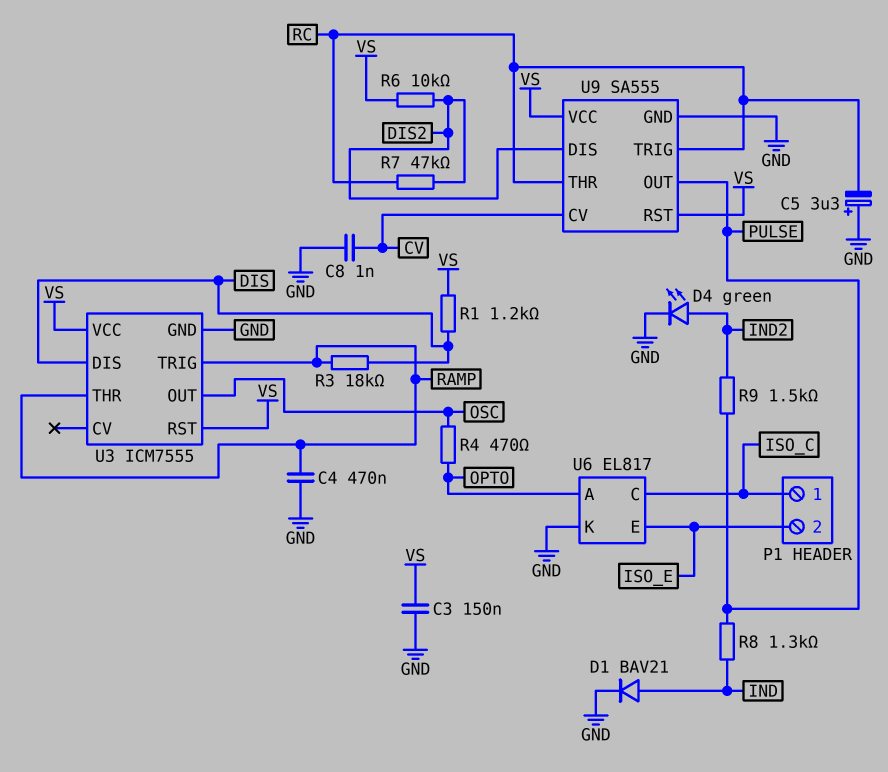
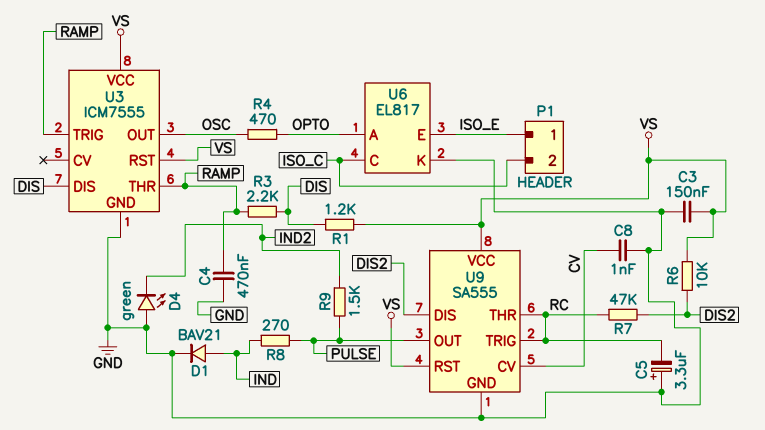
D4: LED green (A IND2, K GND) -> LED green (A GND, K IND2)
P1 pin 1: ISO_C -> ISO_E
P1 pin 2: ISO_E -> ISO_C
R3: 18k (DIS, RAMP) -> 2.2k (DIS, RAMP)
R8: 1.3k (IND, PULSE) -> 270 (IND, PULSE)

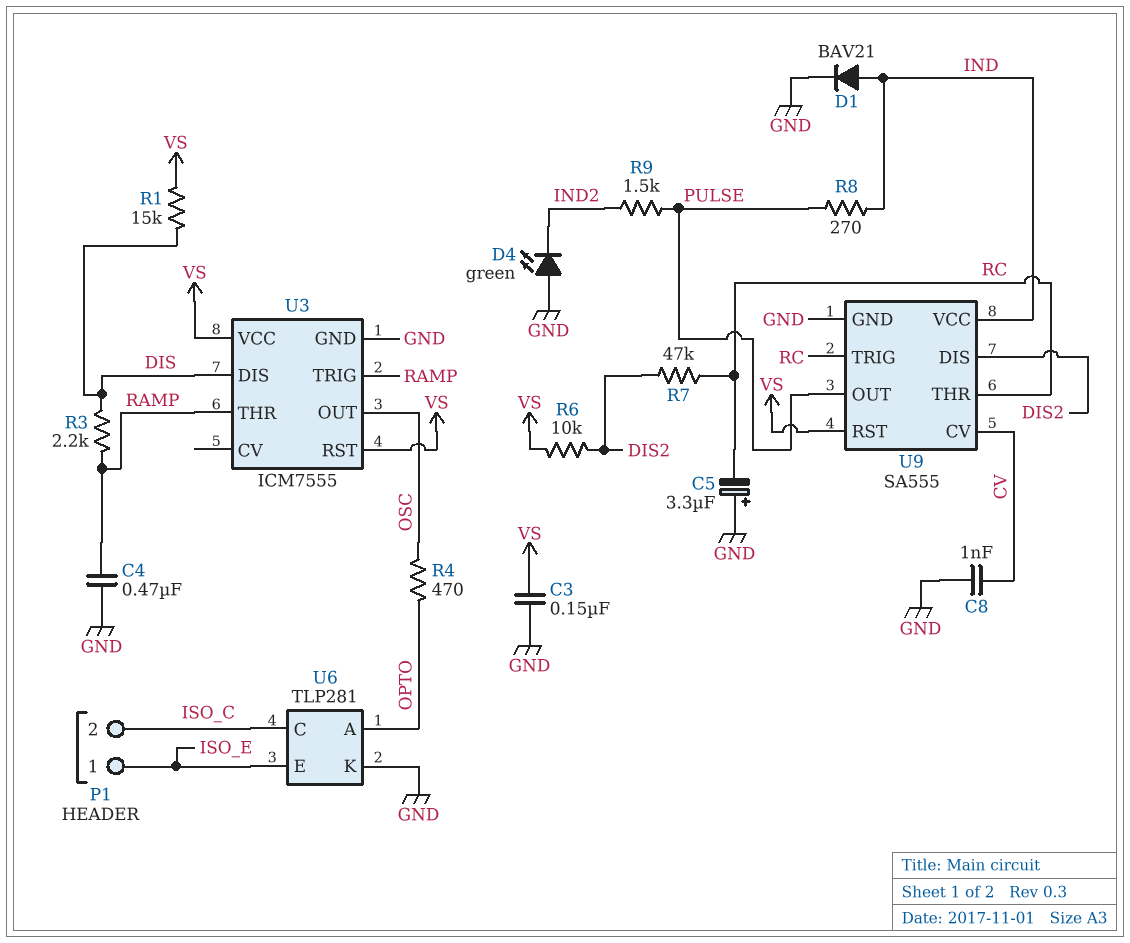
R1: 1.2k (DIS, VS) -> 15k (DIS, VS)
U6: EL817 -> TLP281
U9 pin VCC: VS -> IND

